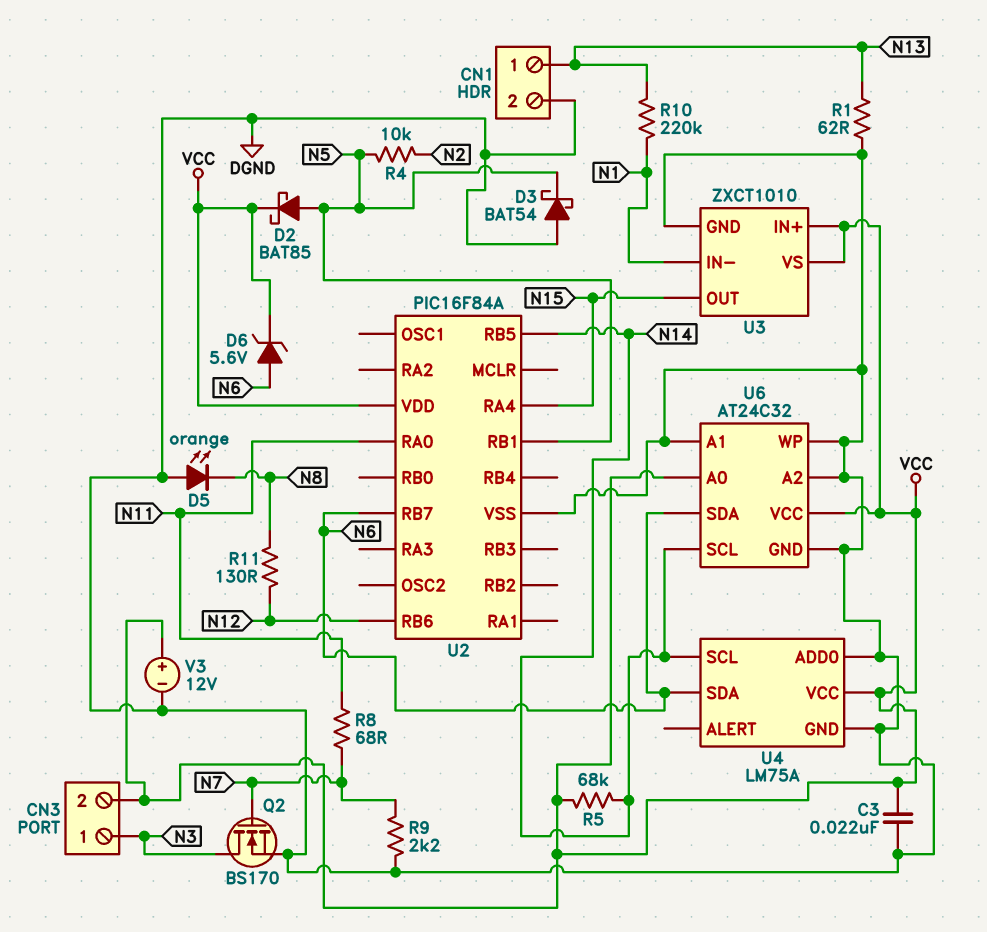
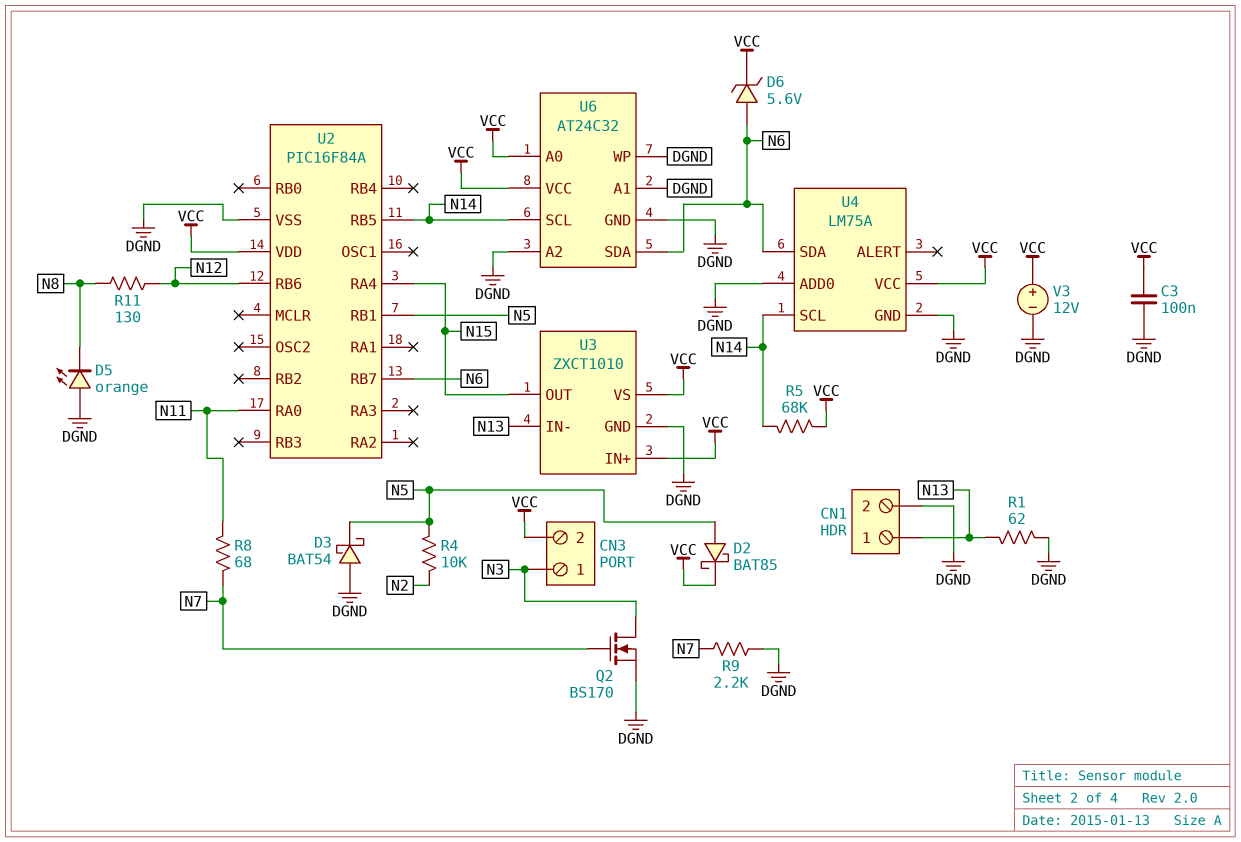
C3: 22nF (DGND, VCC) -> 100nF (DGND, VCC)
R10: 220k (N1, N13) -> none
U3 pin IN-: N1 -> N13

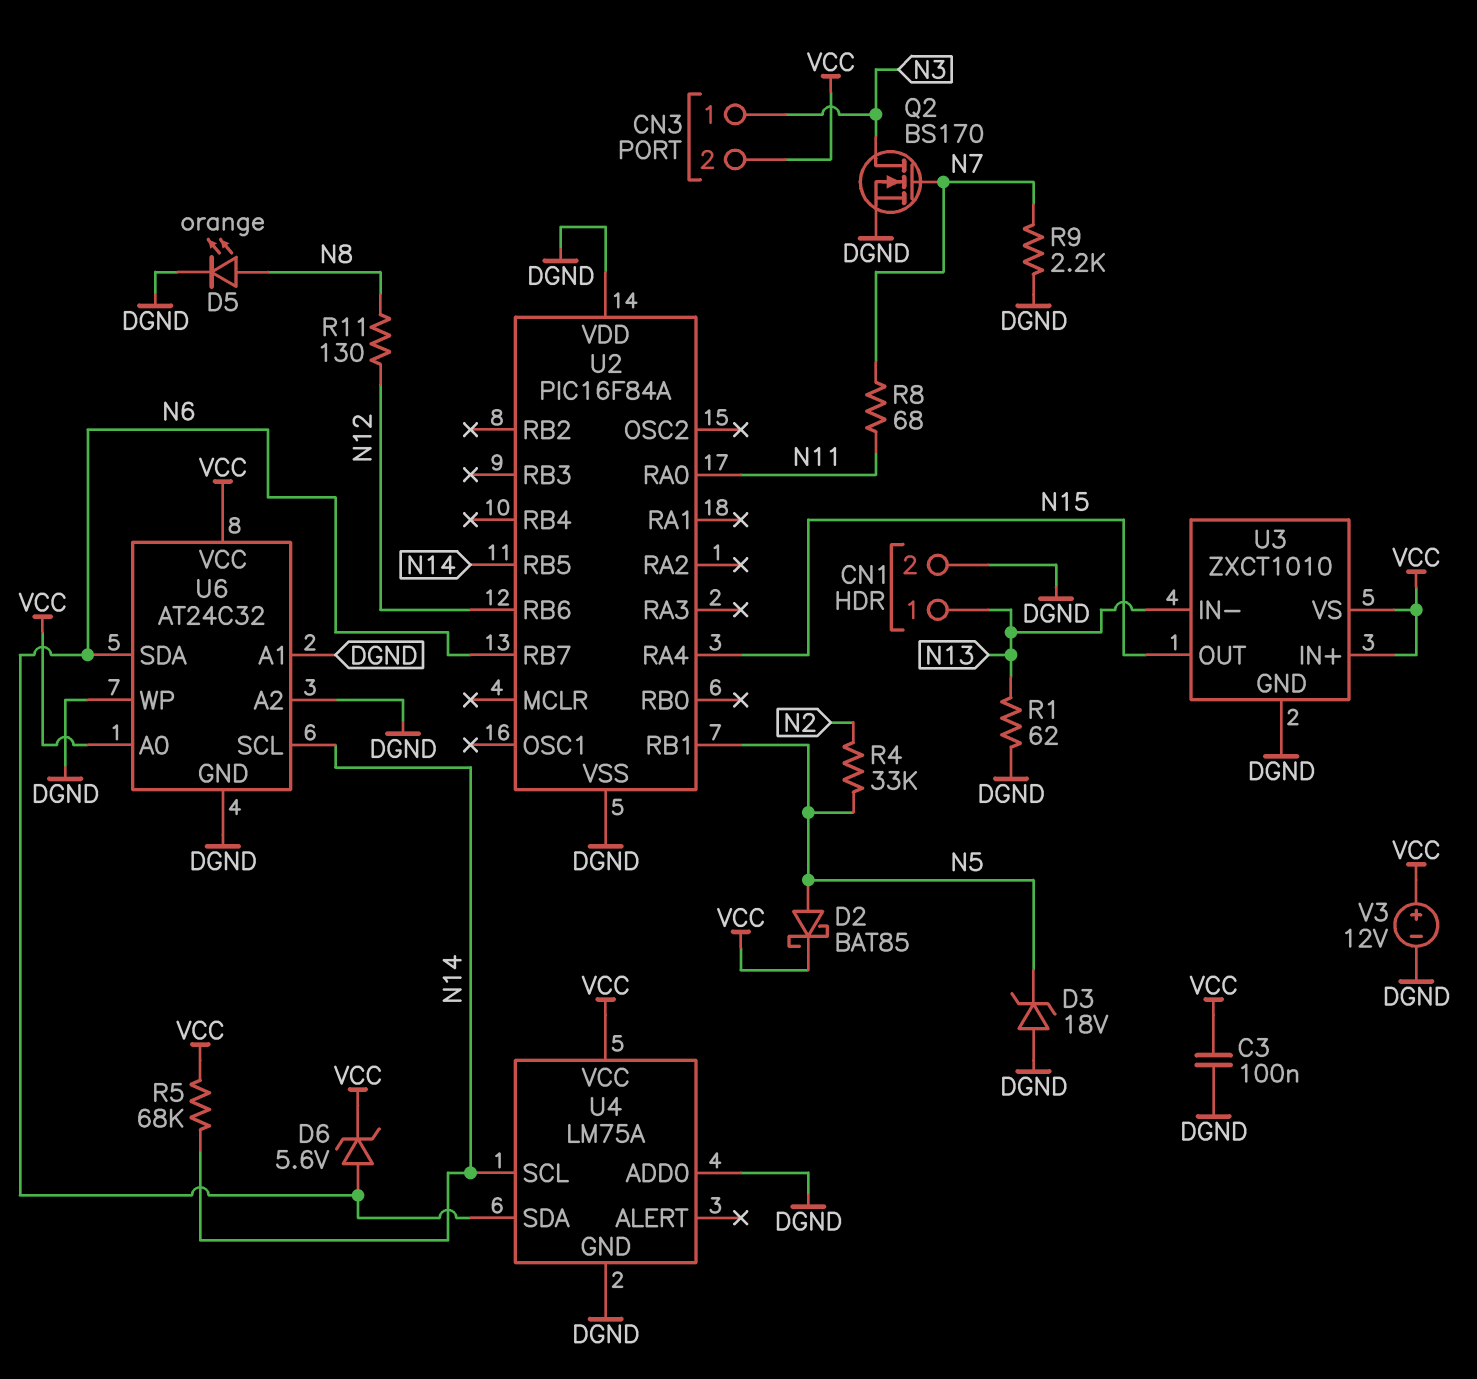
D3: schottky BAT54 (A DGND, K N5) -> zener 18V (A DGND, K N5)
D5: LED orange (A DGND, K N8) -> LED orange (A N8, K DGND)
R4: 10k (N2, N5) -> 33k (N2, N5)
U2 pin VDD: VCC -> DGND

